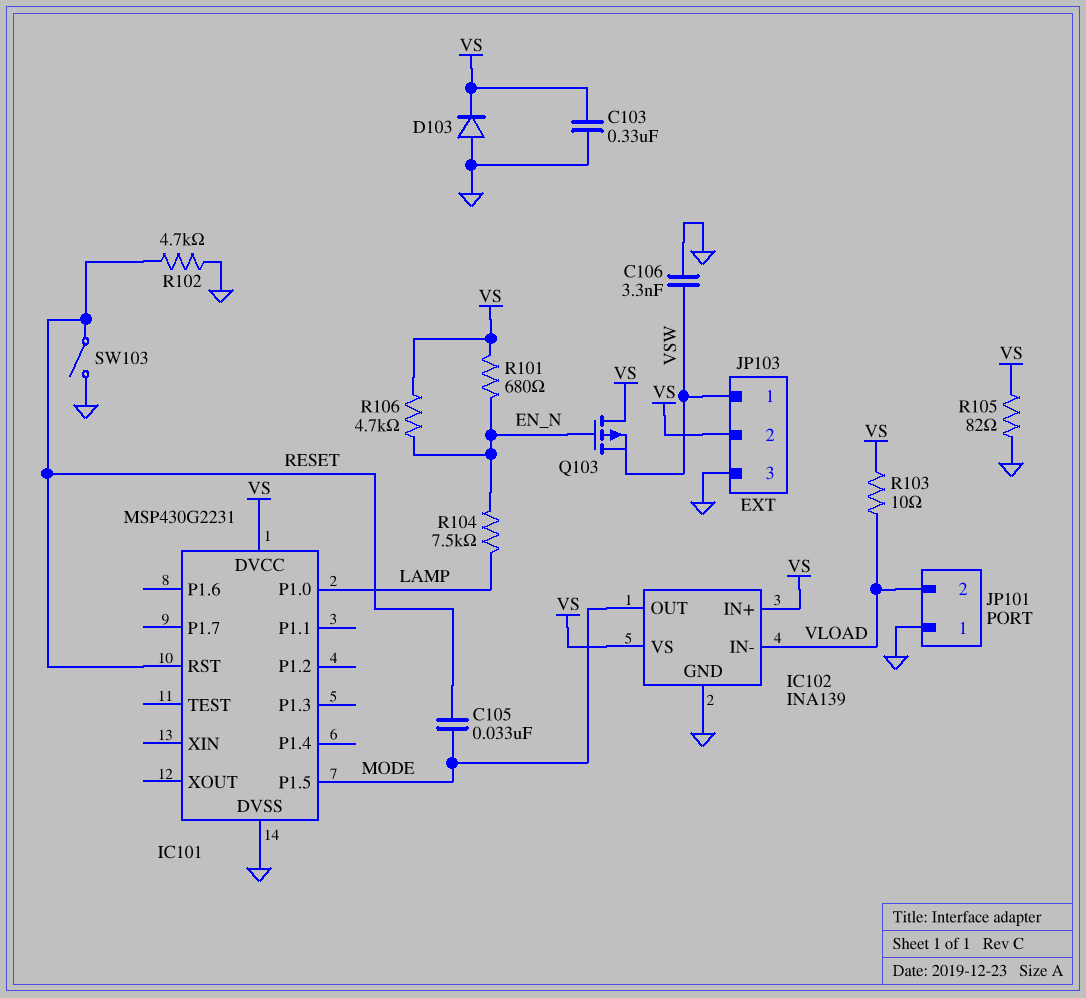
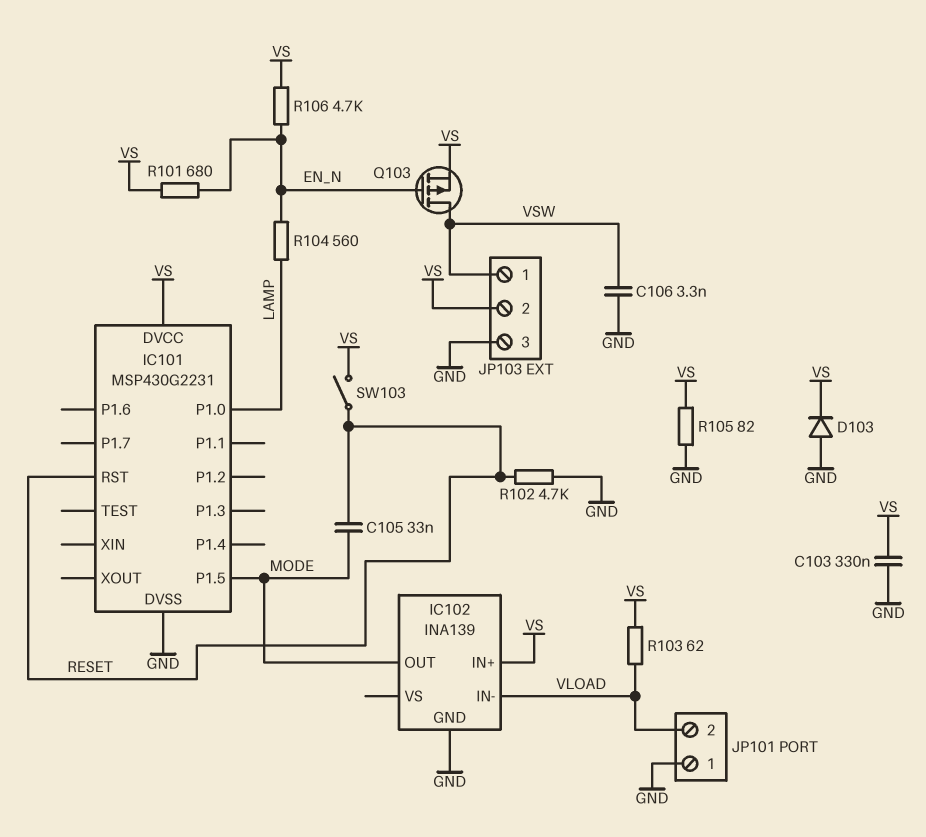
IC102 pin VS: VS -> none
Q103: PMOS (G EN_N, D VS, S VSW) -> PMOS (G EN_N, D VSW, S VS)
R103: 10 (VLOAD, VS) -> 62 (VLOAD, VS)
R104: 7.5k (EN_N, LAMP) -> 560 (EN_N, LAMP)
SW103: switch (GND, RESET) -> switch (RESET, VS)

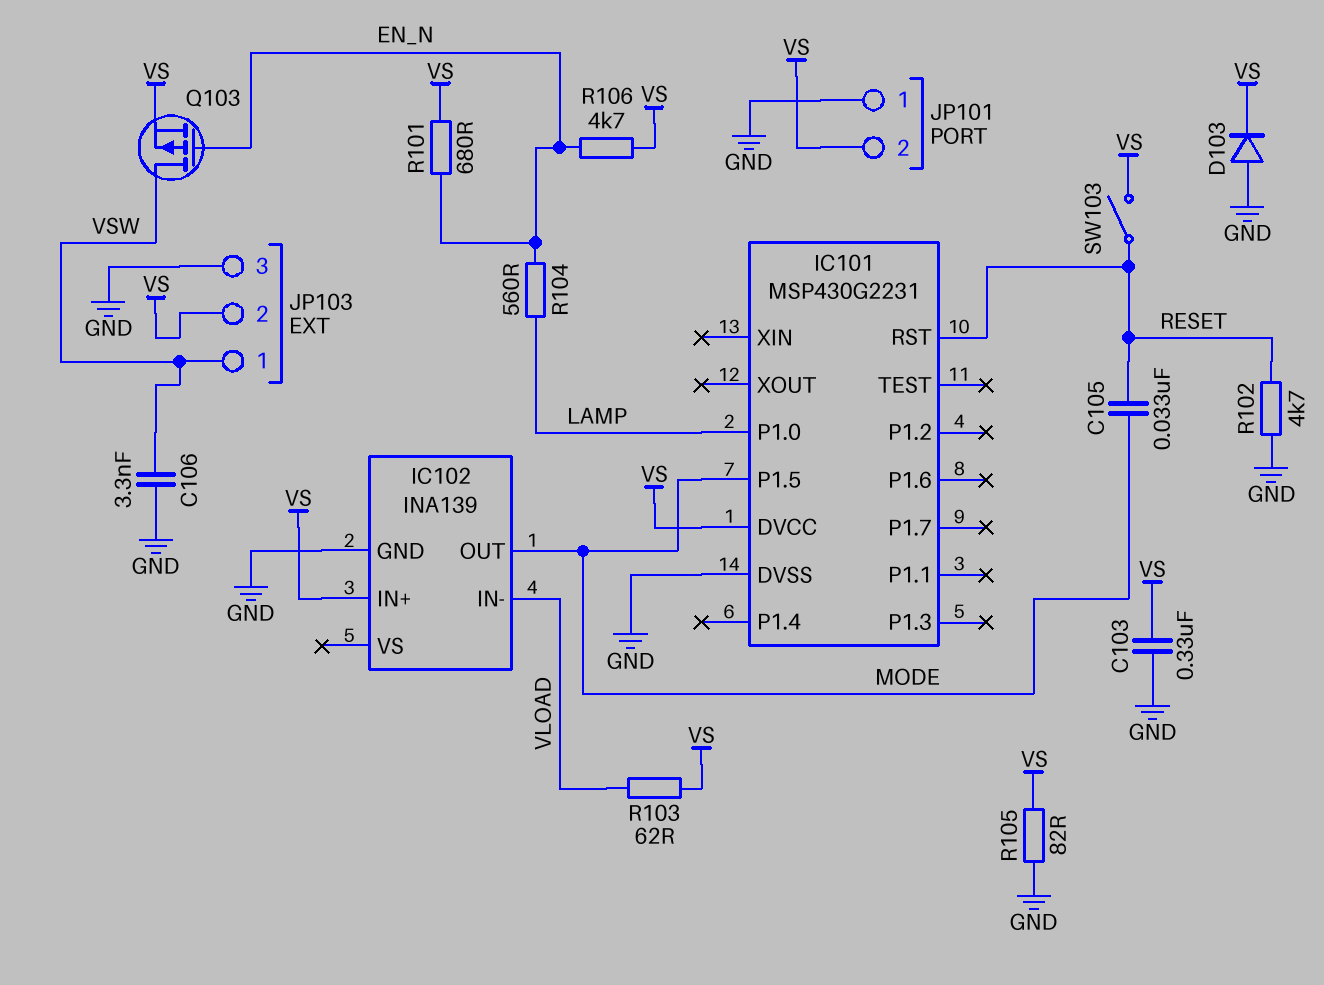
JP101 pin 2: VLOAD -> VS

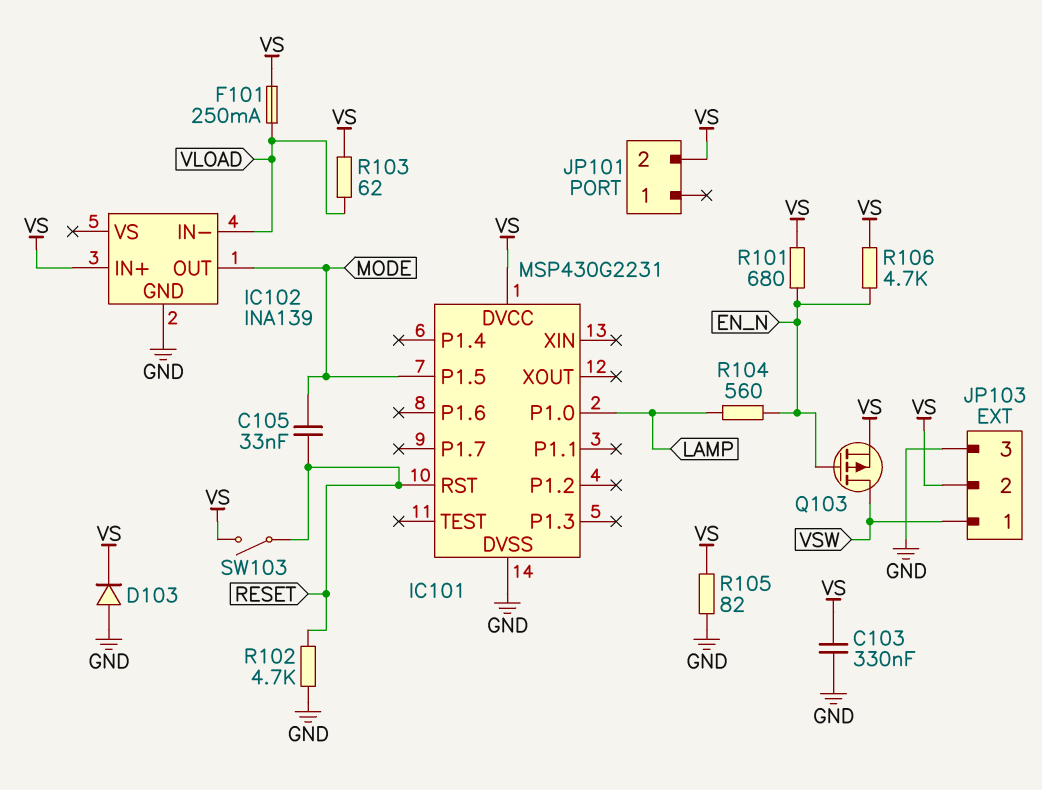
C106: 3.3nF (GND, VSW) -> none
F101: none -> 250mA (VLOAD, VS)
JP101 pin 1: GND -> none

